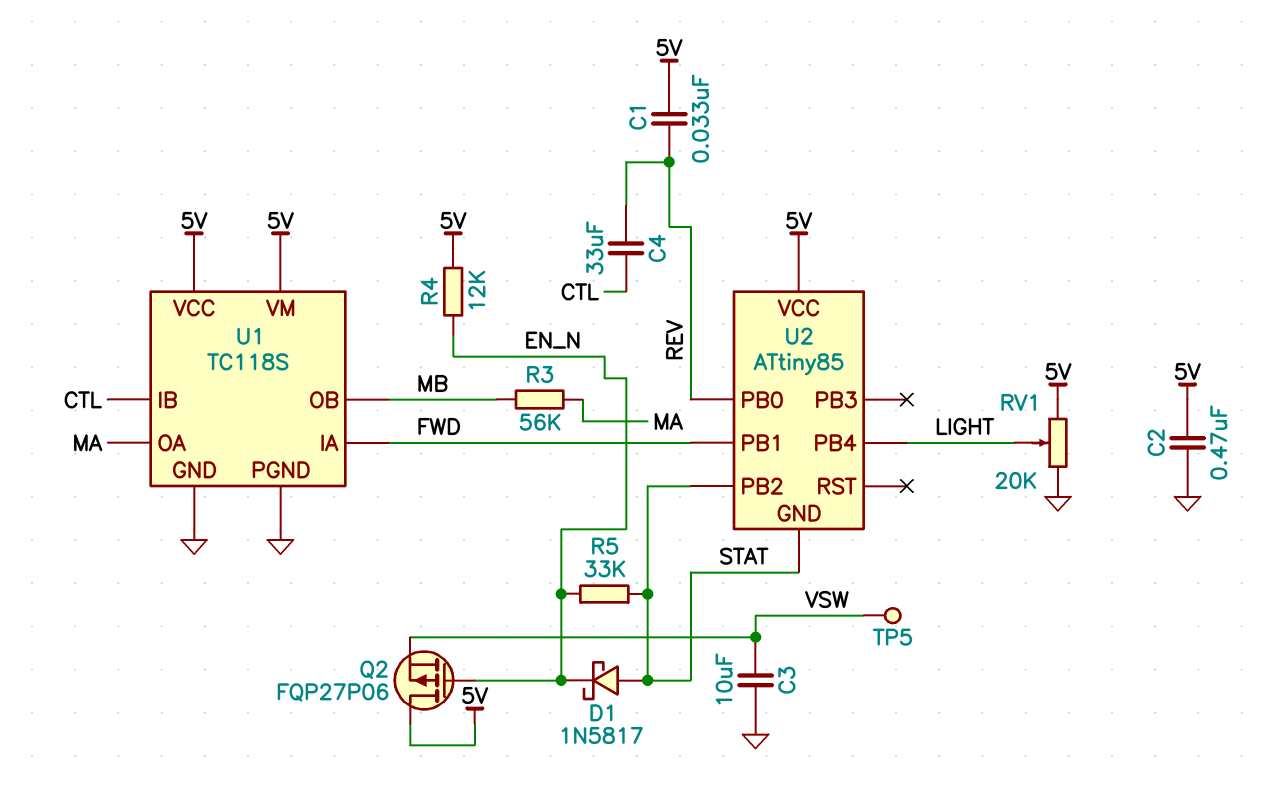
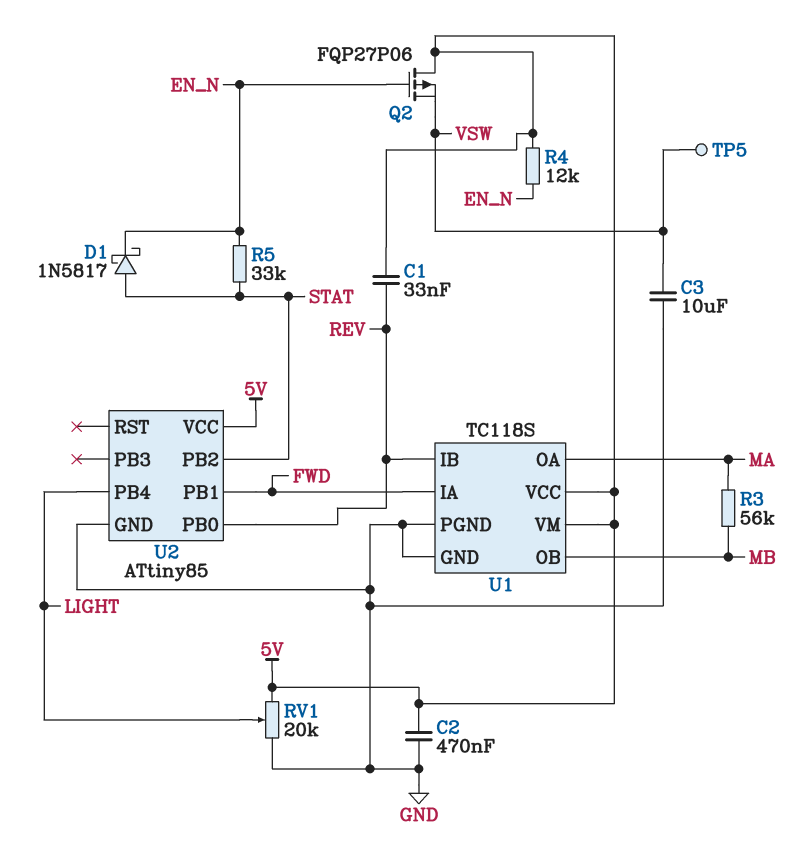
C4: 33uF (CTL, REV) -> none
U1 pin IB: CTL -> REV
U2 pin GND: STAT -> GND

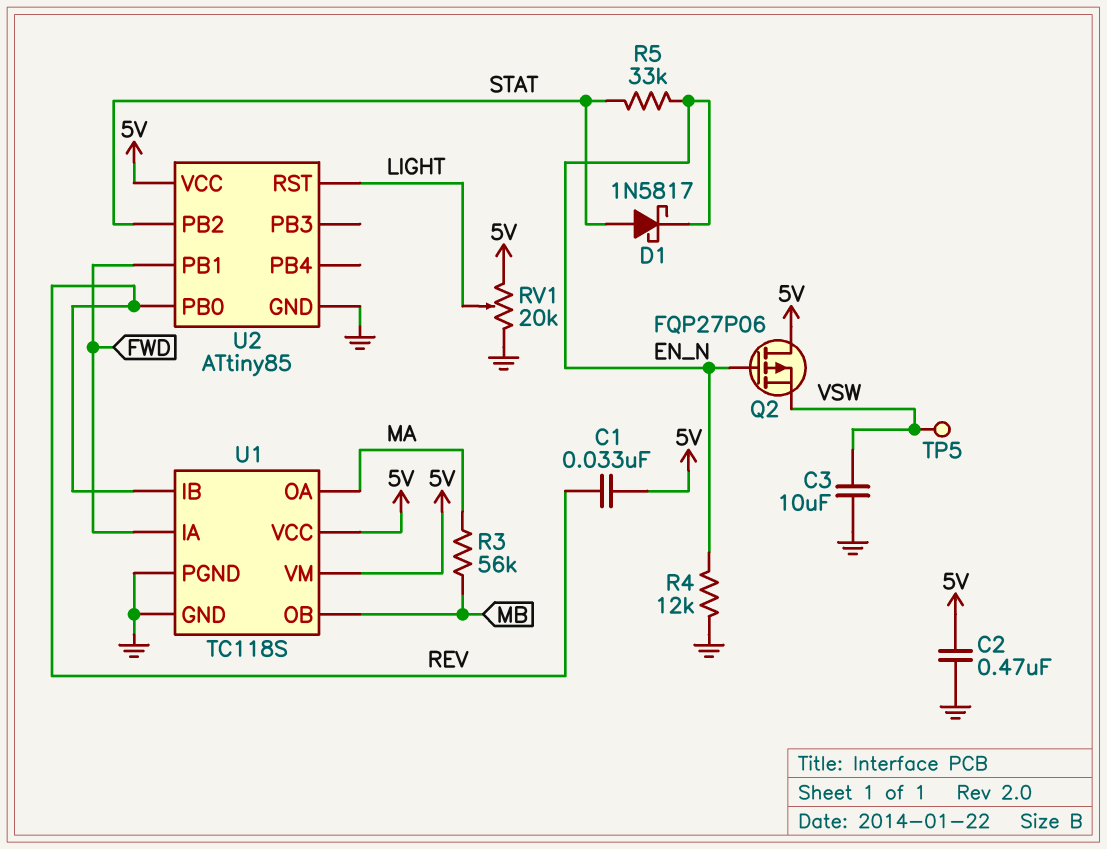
R4: 12k (5V, EN_N) -> 12k (EN_N, GND)
U2 pin PB4: LIGHT -> none
U2 pin RST: none -> LIGHT

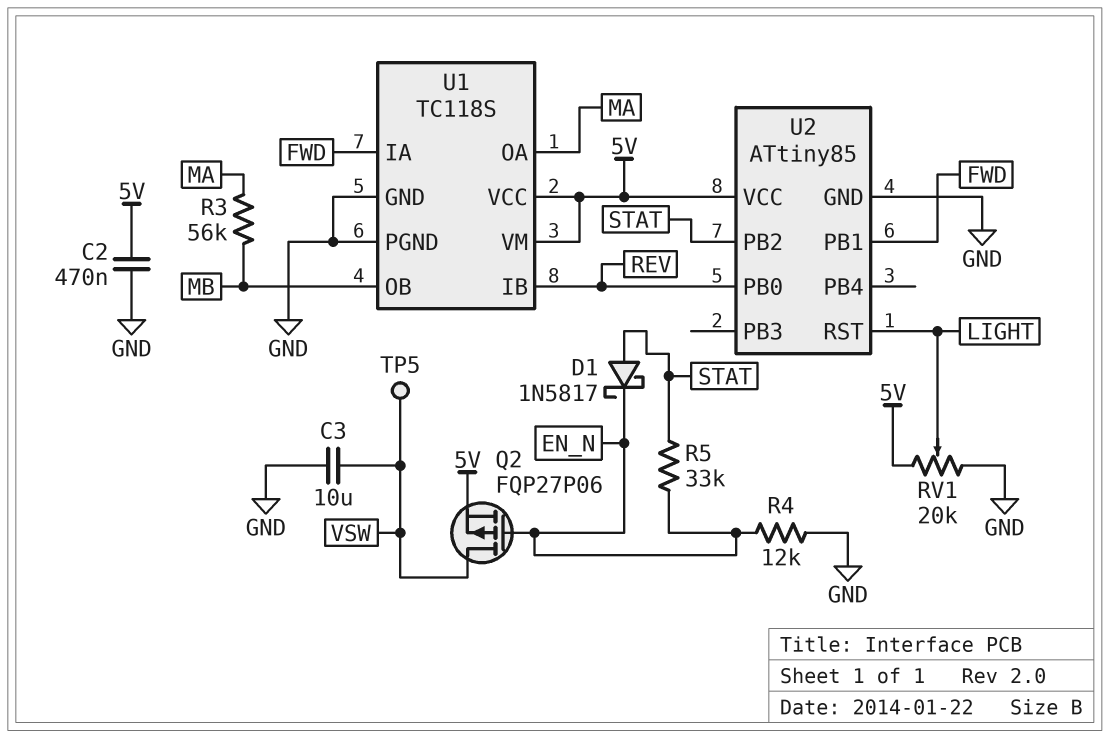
C1: 33nF (5V, REV) -> none
Q2: PMOS FQP27P06 (G EN_N, D 5V, S VSW) -> PMOS FQP27P06 (G EN_N, D VSW, S 5V)

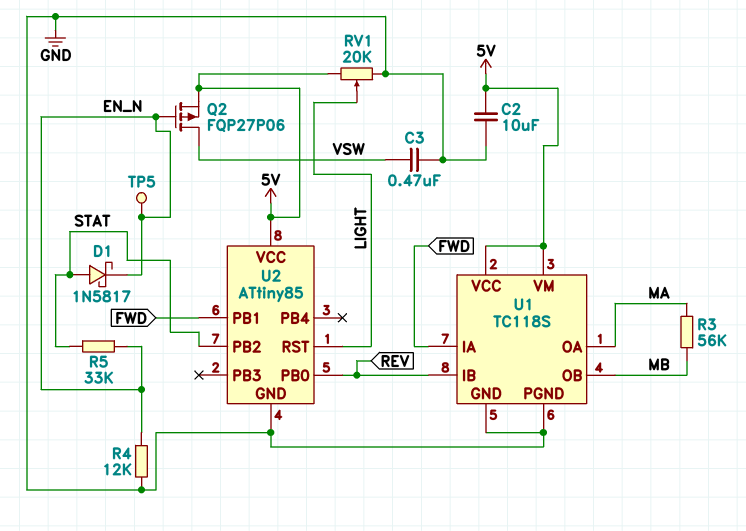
C2: 470nF (5V, GND) -> 10uF (5V, GND)
C3: 10uF (GND, VSW) -> 470nF (GND, VSW)
TP5: test point (VSW) -> test point (EN_N)

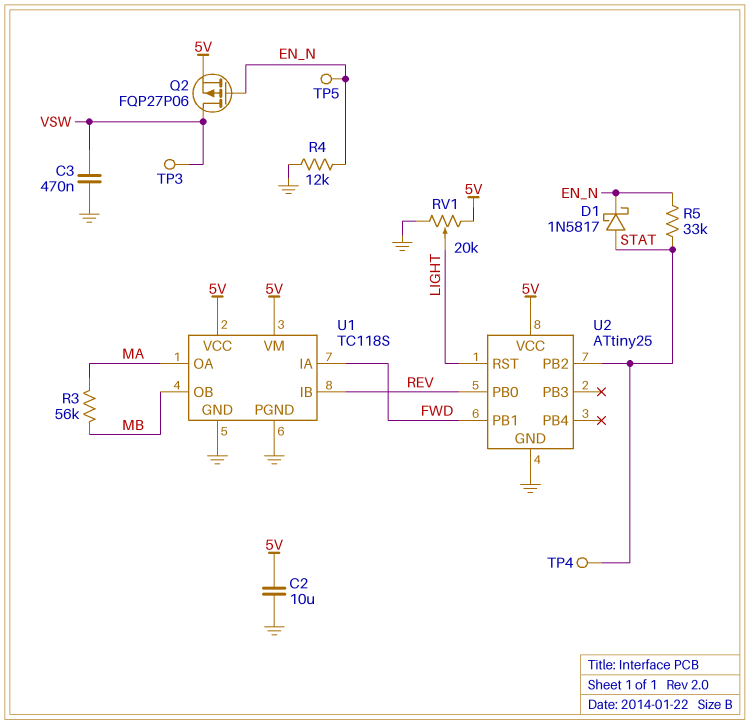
TP3: none -> test point (VSW)
TP4: none -> test point (STAT)
U2: ATtiny85 -> ATtiny25

